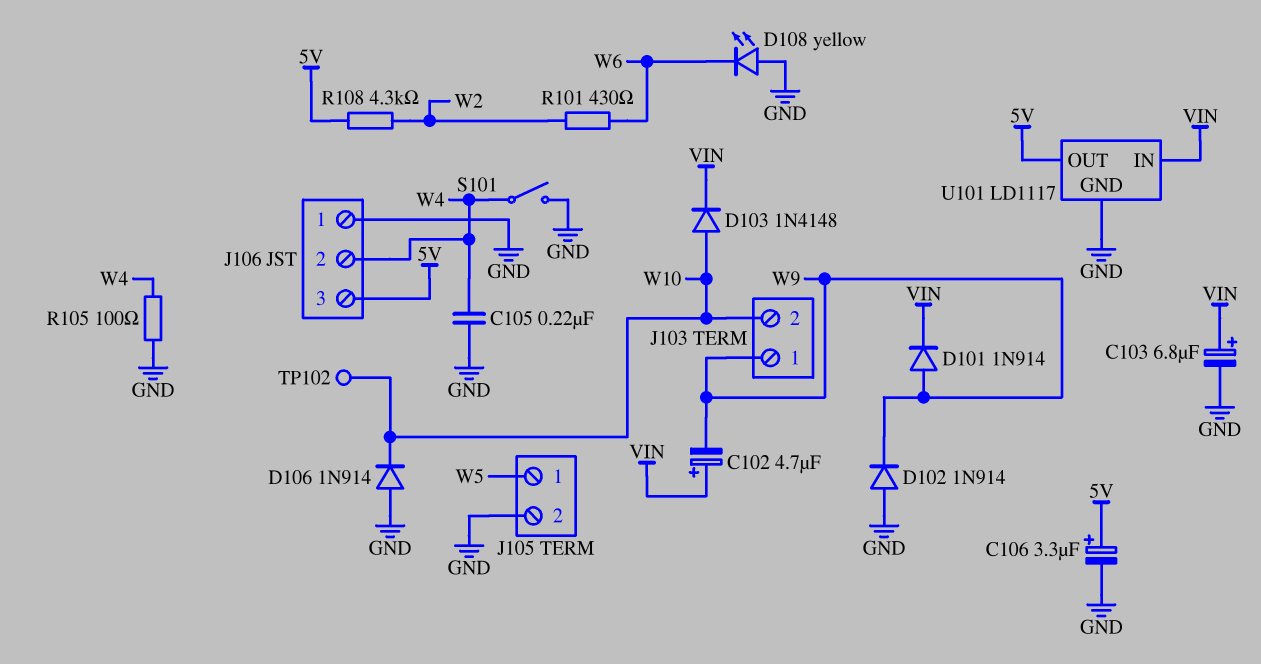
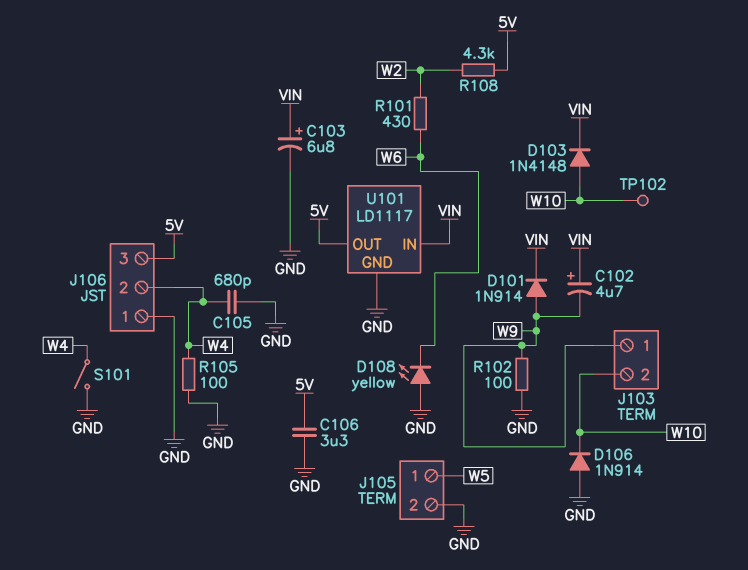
C105: 220nF (GND, W4) -> 680pF (GND, W4)
C106: 3.3uF (plus 5V, minus GND) -> 3.3uF (5V, GND)
D102: diode 1N914 (A GND, K W9) -> none
R102: none -> 100 (GND, W9)

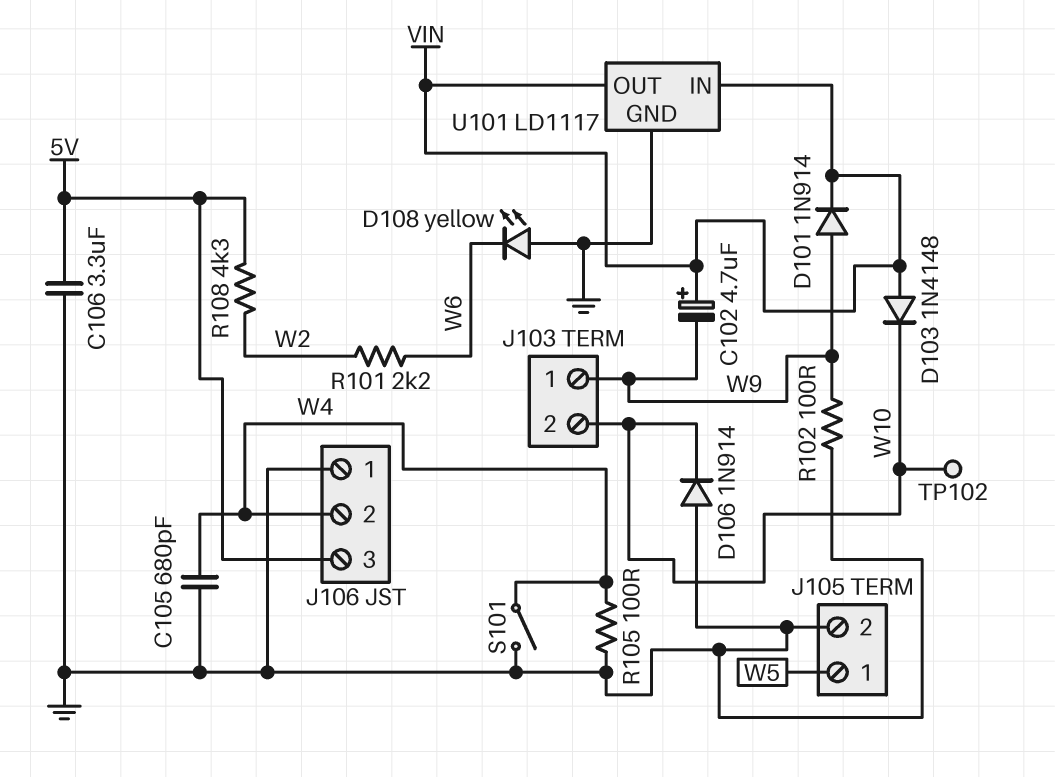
C103: 6.8uF (plus VIN, minus GND) -> none
D103: diode 1N4148 (A W10, K VIN) -> diode 1N4148 (A VIN, K W10)
R101: 430 (W2, W6) -> 2.2k (W2, W6)
U101 pin OUT: 5V -> VIN

